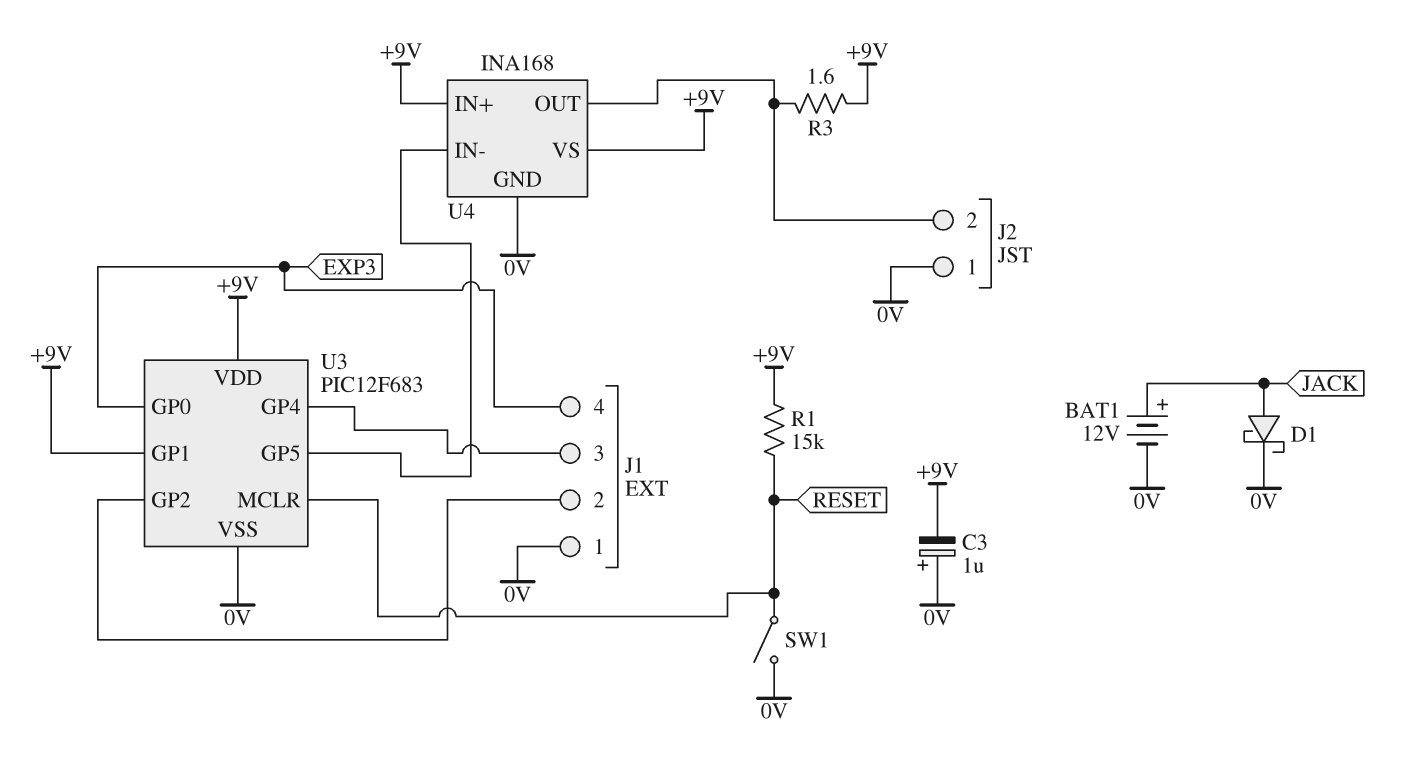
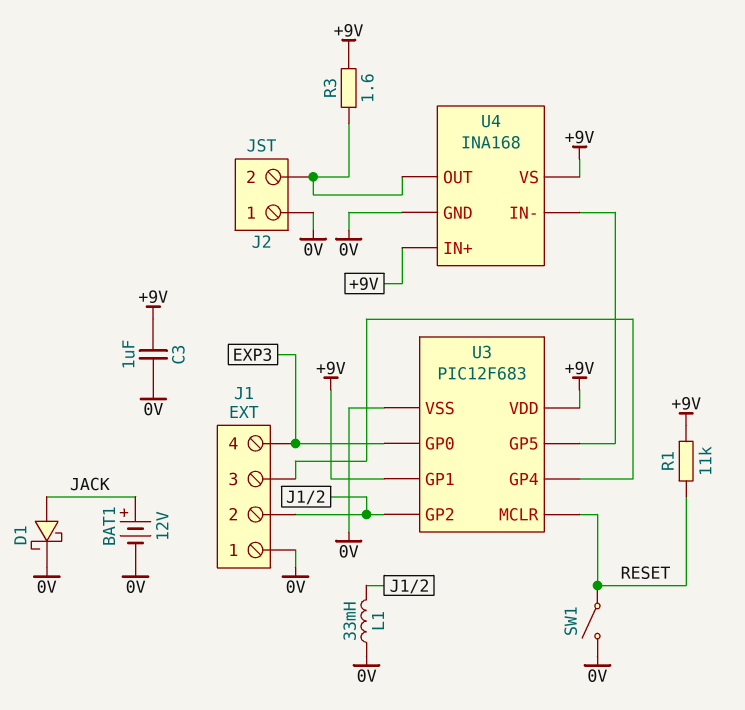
C3: 1uF (plus 0V, minus +9V) -> 1uF (+9V, 0V)
L1: none -> 33mH (0V, J1/2)
R1: 15k (+9V, RESET) -> 11k (+9V, RESET)

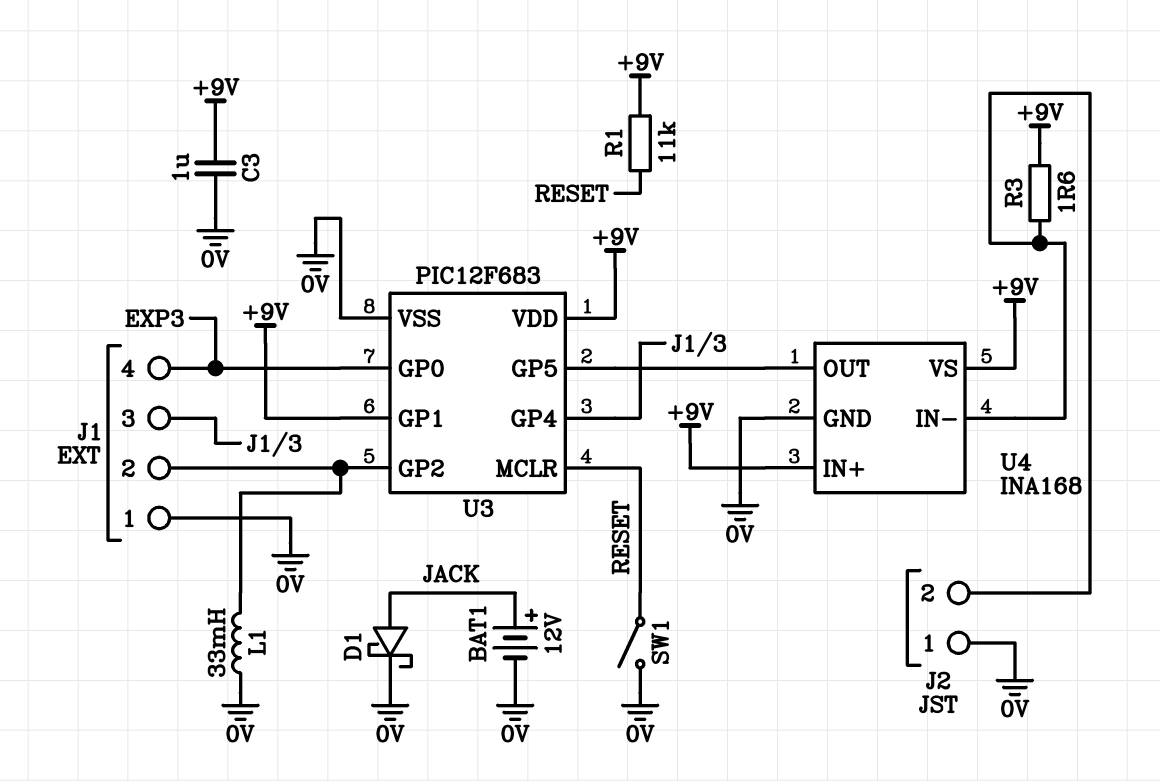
U4 pin IN-: U3/GP5 -> J2/2
U4 pin OUT: J2/2 -> U3/GP5

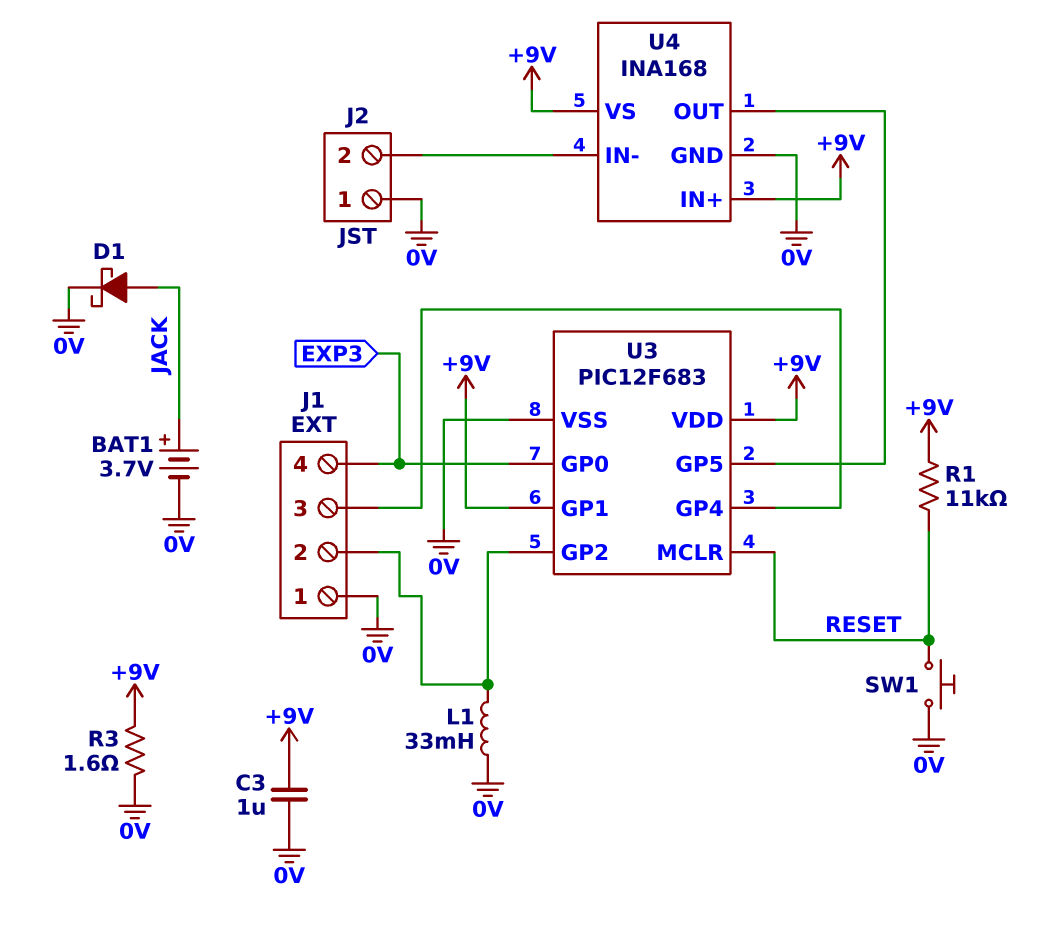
BAT1: 12V (plus JACK, minus 0V) -> 3.7V (plus JACK, minus 0V)
R3: 1.6 (+9V, J2/2) -> 1.6 (+9V, 0V)
SW1: switch (0V, RESET) -> button (0V, RESET)

